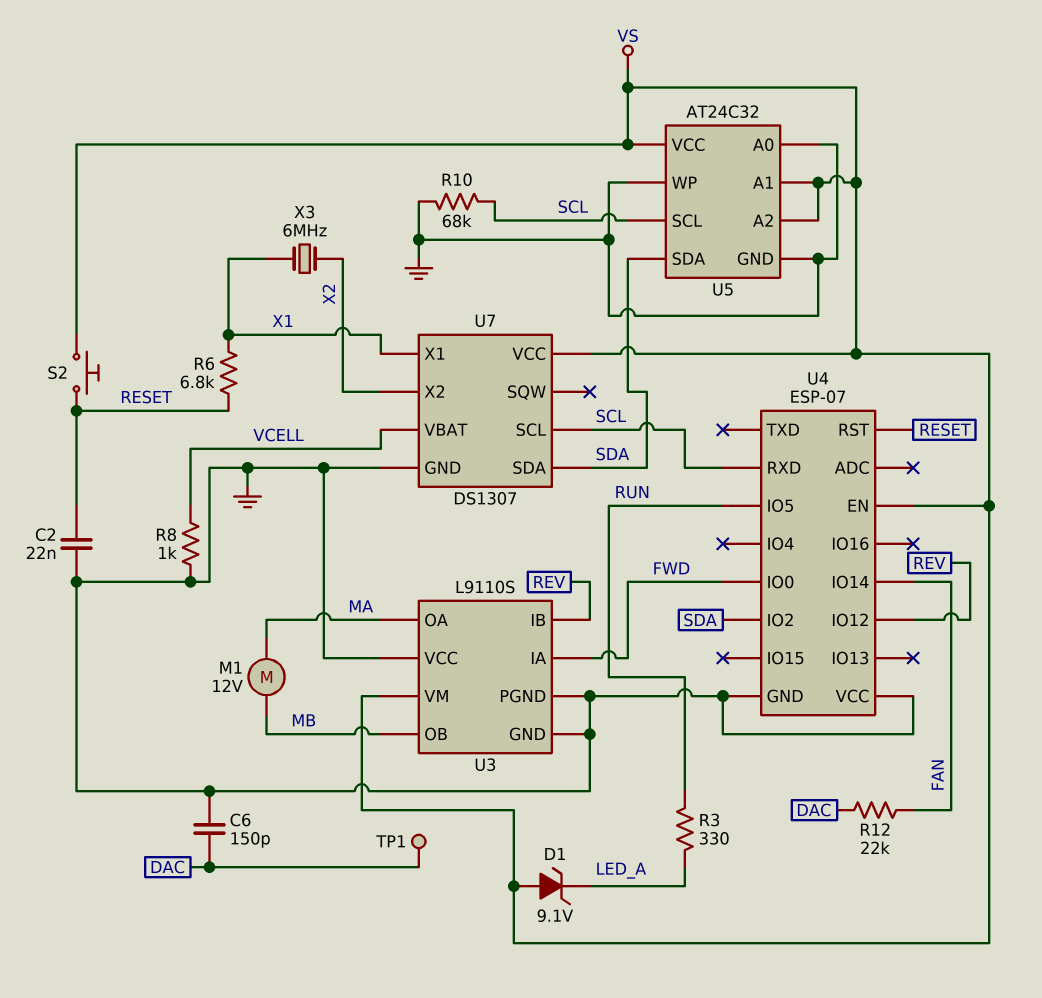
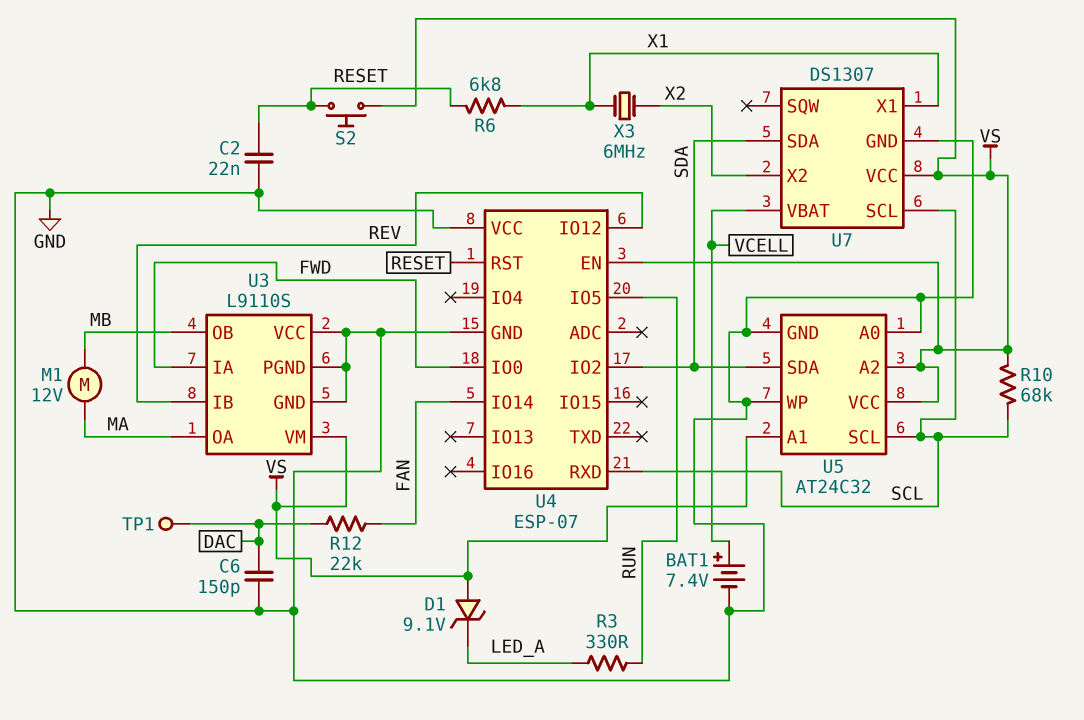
BAT1: none -> 7.4V (plus VCELL, minus GND)
R8: 1k (GND, VCELL) -> none
R10: 68k (GND, SCL) -> 68k (SCL, VS)

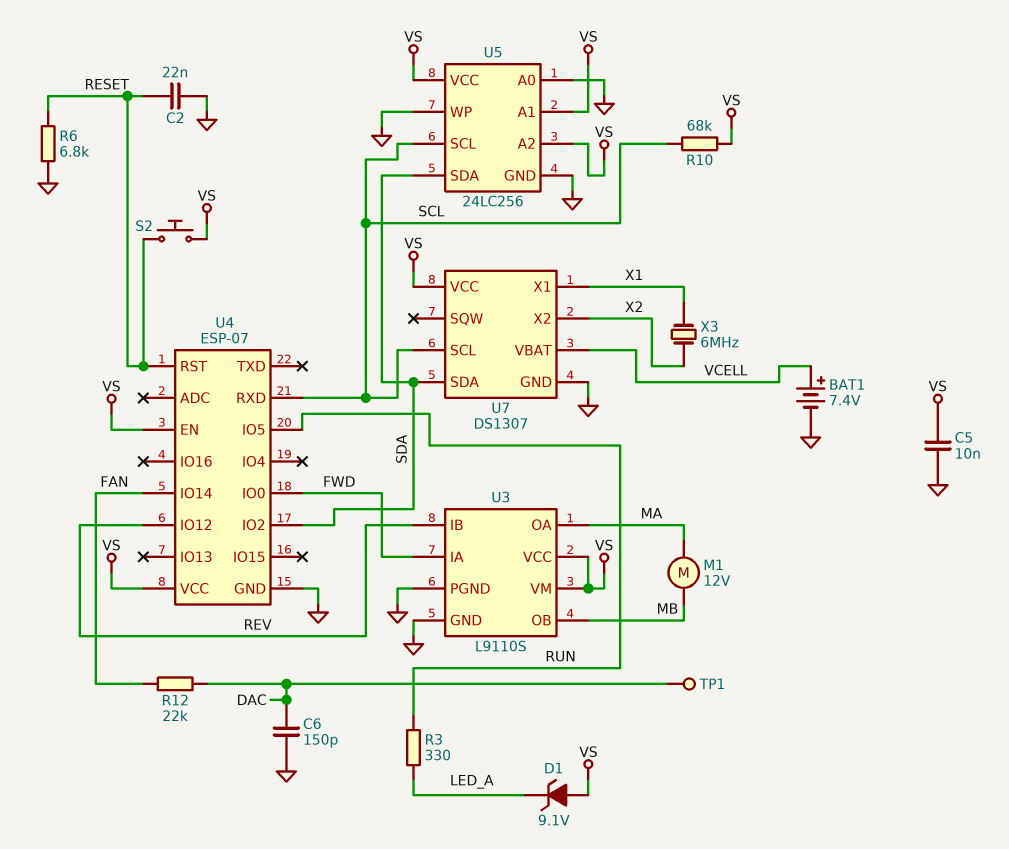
C5: none -> 10nF (GND, VS)
R6: 6.8k (RESET, X1) -> 6.8k (GND, RESET)
U3 pin VCC: GND -> VS
U4 pin VCC: GND -> VS
U5: AT24C32 -> 24LC256

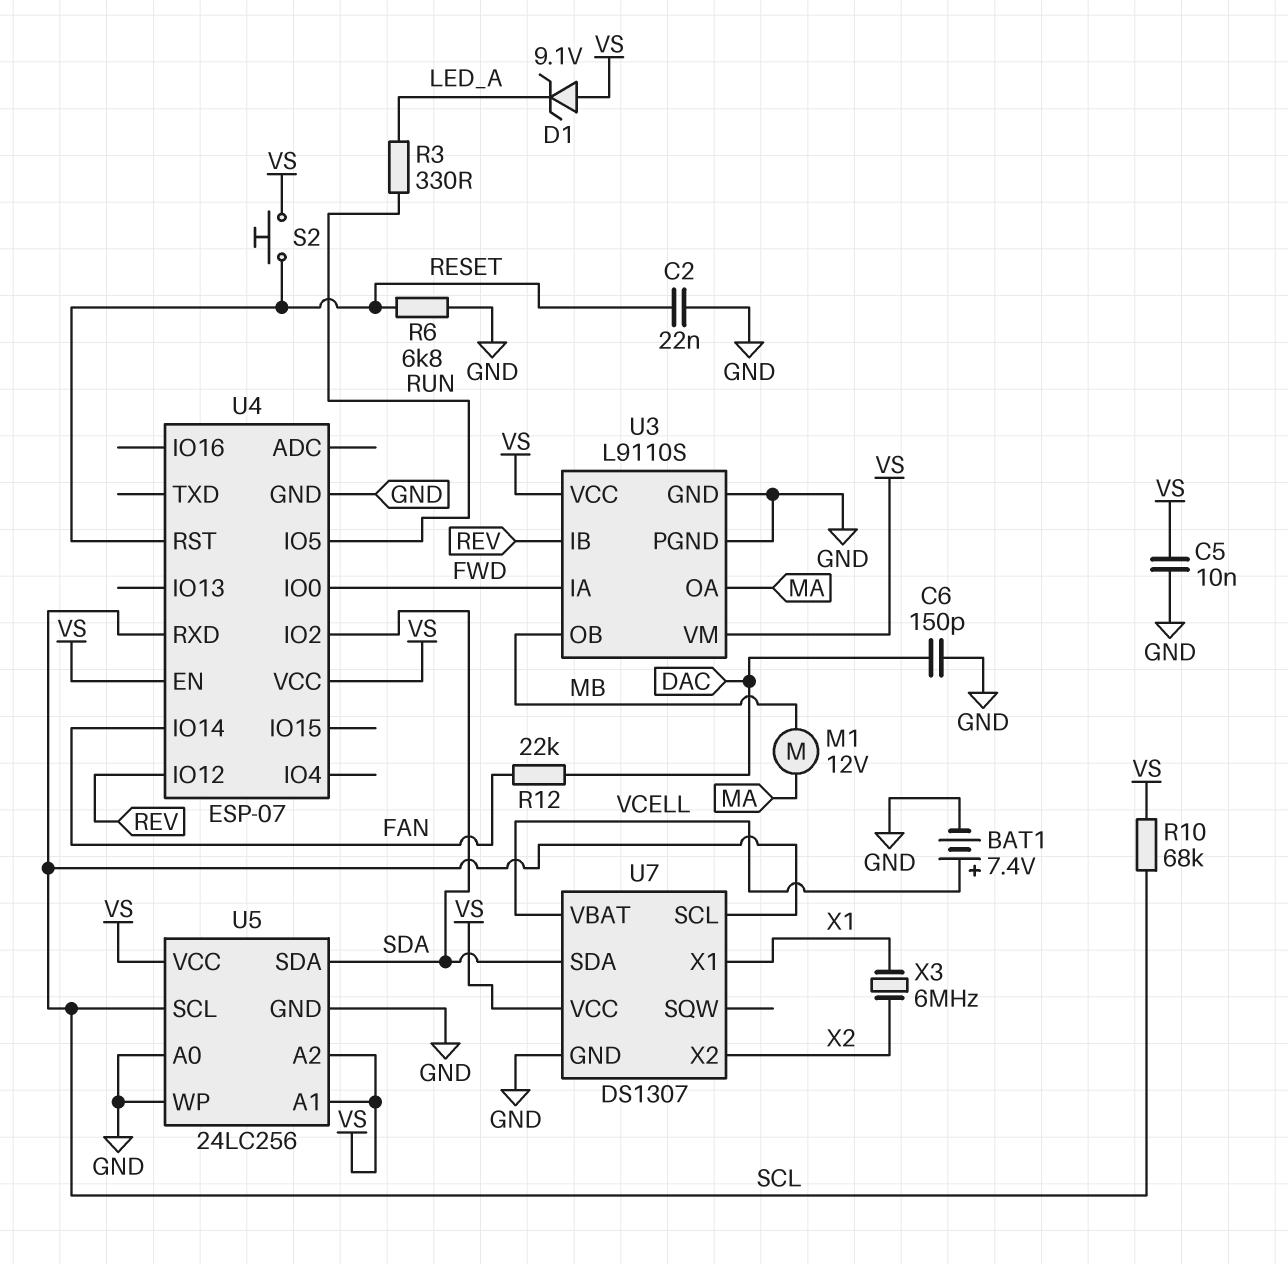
TP1: test point (DAC) -> none

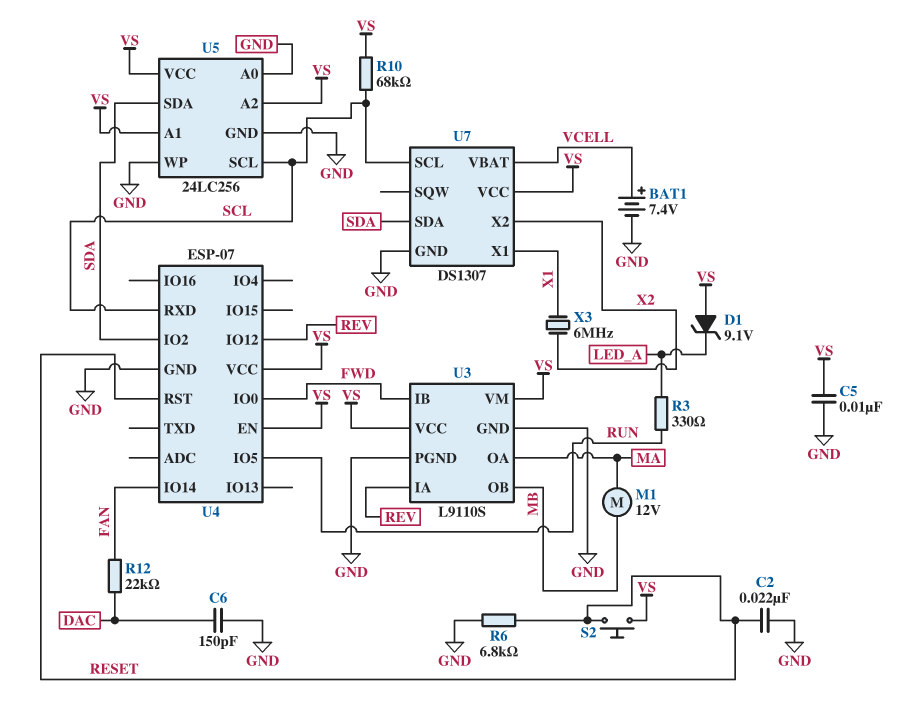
U3 pin IA: FWD -> REV
U3 pin IB: REV -> FWD

